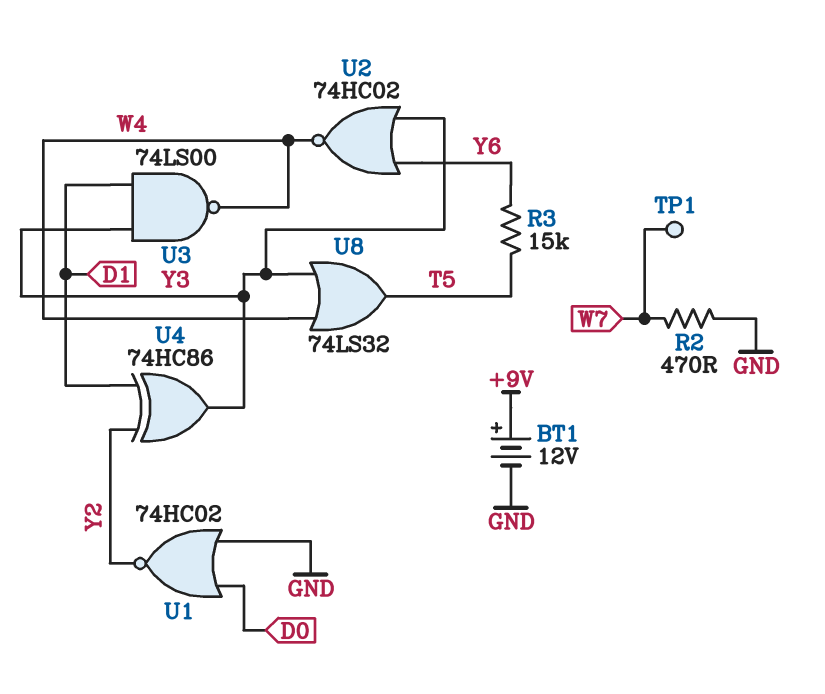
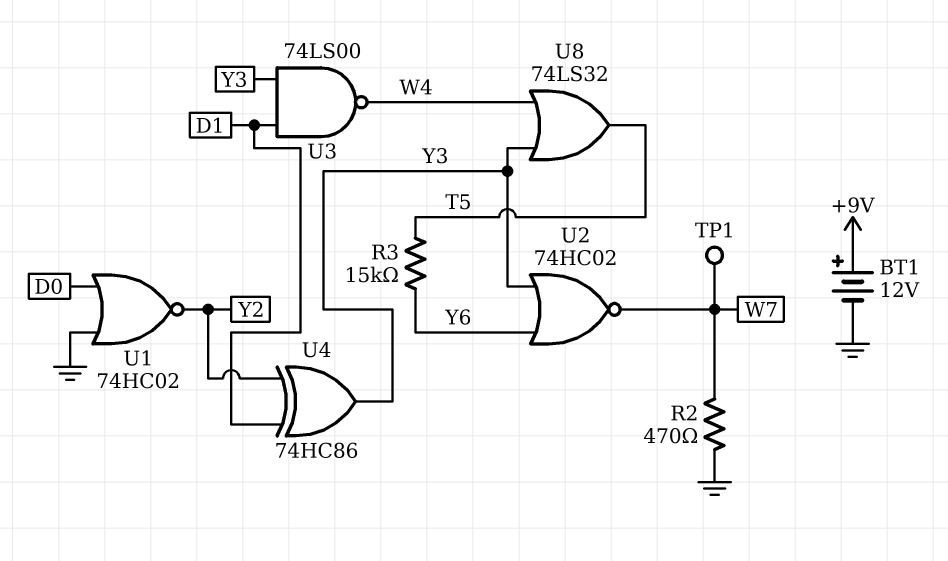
U2: NOR 74HC02 (in Y3, in Y6, out W4) -> NOR 74HC02 (in Y3, in Y6, out W7)

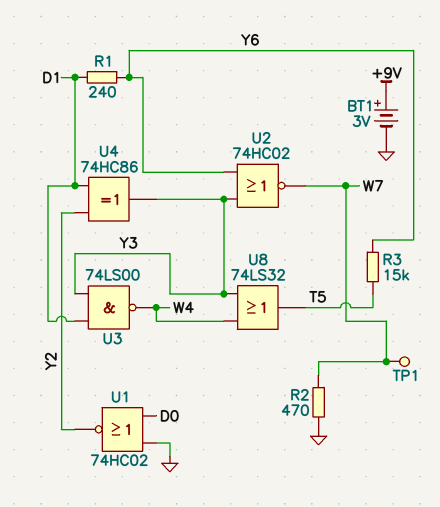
BT1: 12V (plus +9V, minus GND) -> 3V (plus +9V, minus GND)
R1: none -> 240 (D1, Y6)

